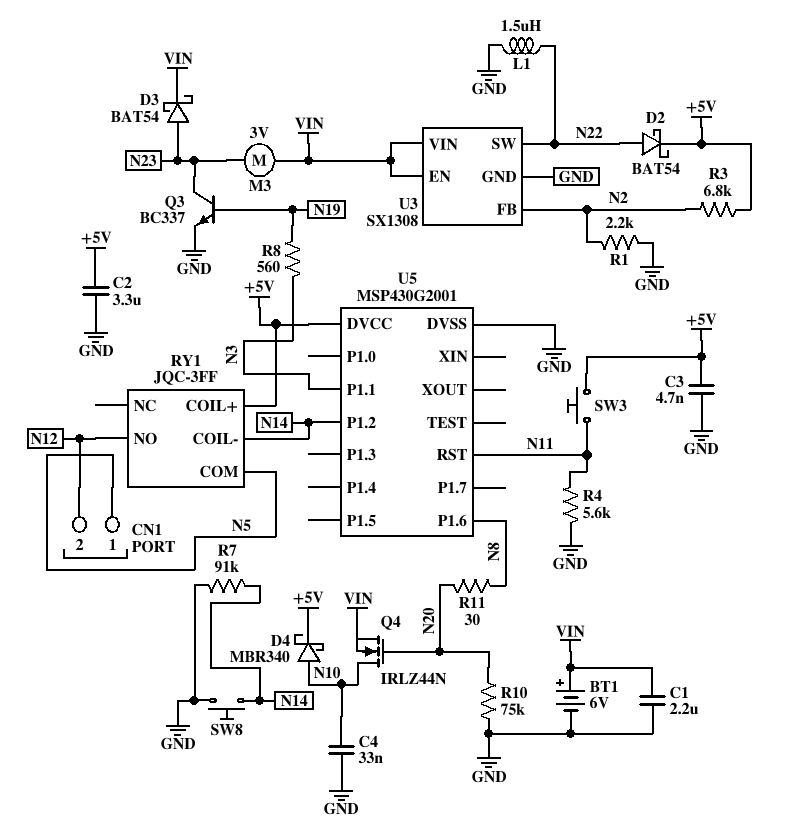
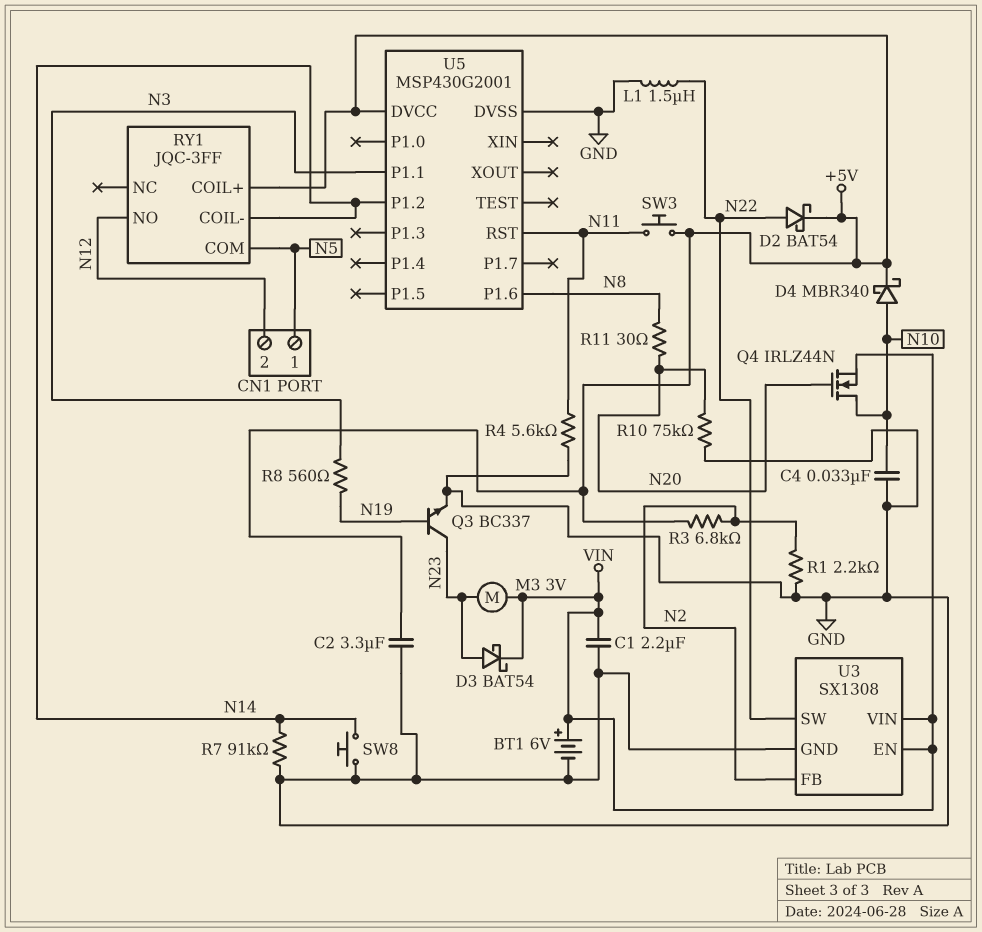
C3: 4.7nF (+5V, GND) -> none

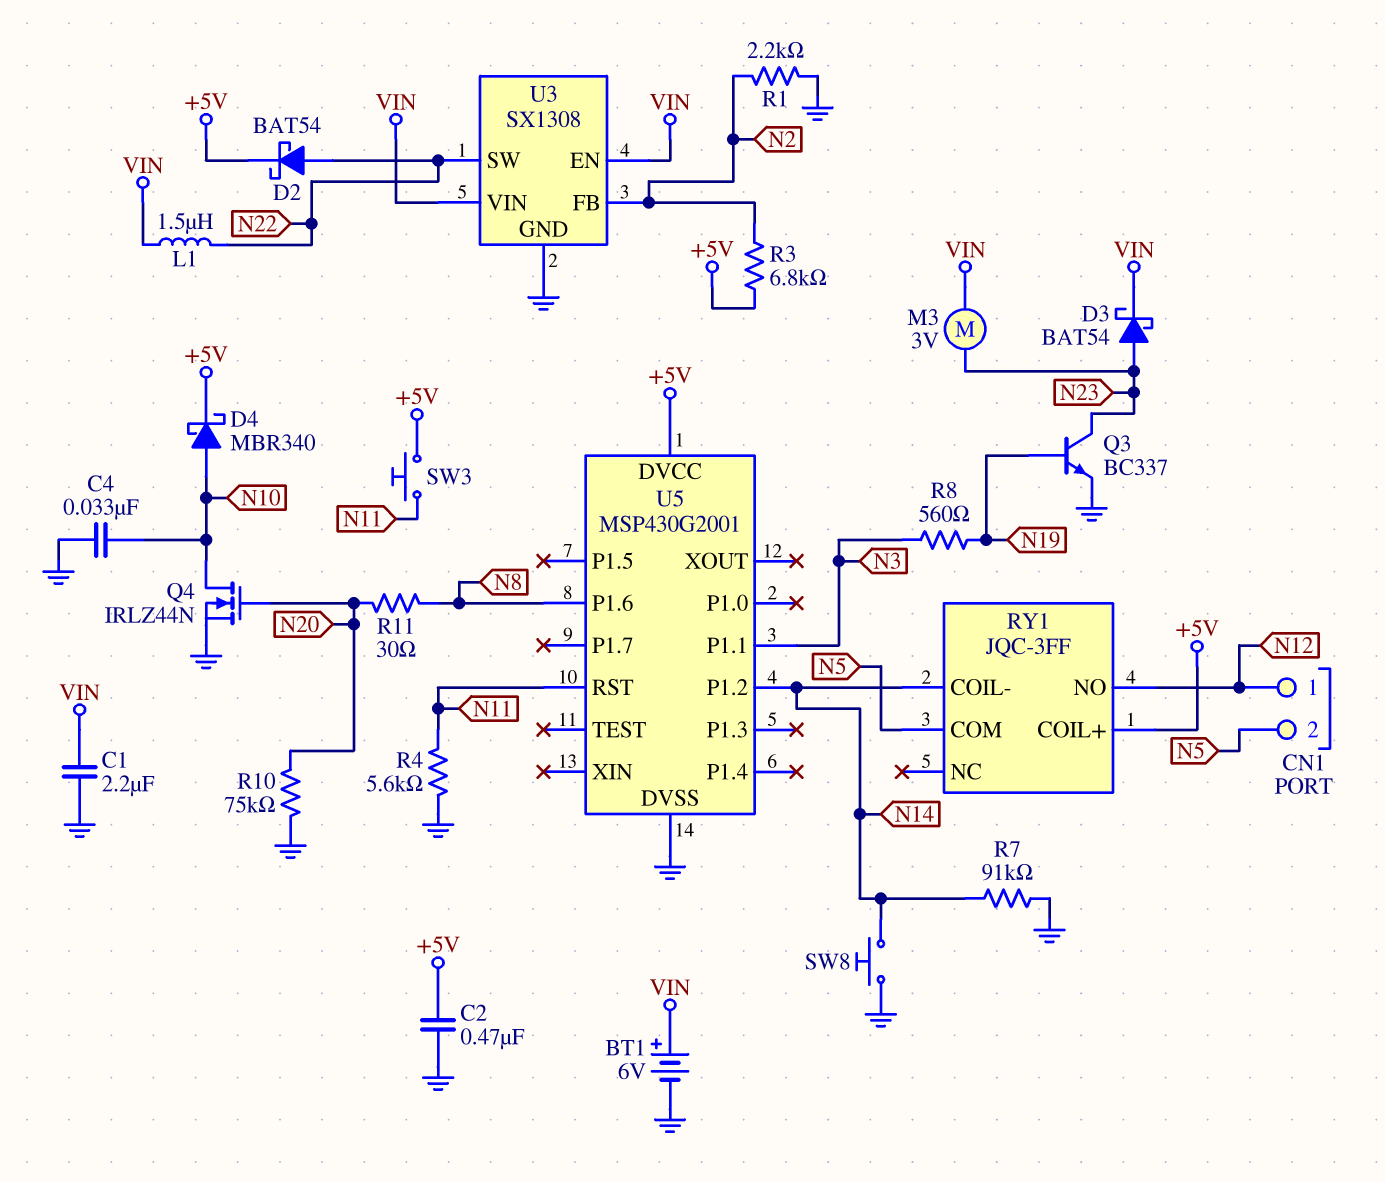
C2: 3.3uF (+5V, GND) -> 470nF (+5V, GND)
CN1 pin 1: N5 -> N12
CN1 pin 2: N12 -> N5
L1: 1.5uH (GND, N22) -> 1.5uH (N22, VIN)
Q4: NMOS IRLZ44N (G N20, D N10, S VIN) -> NMOS IRLZ44N (G N20, D N10, S GND)

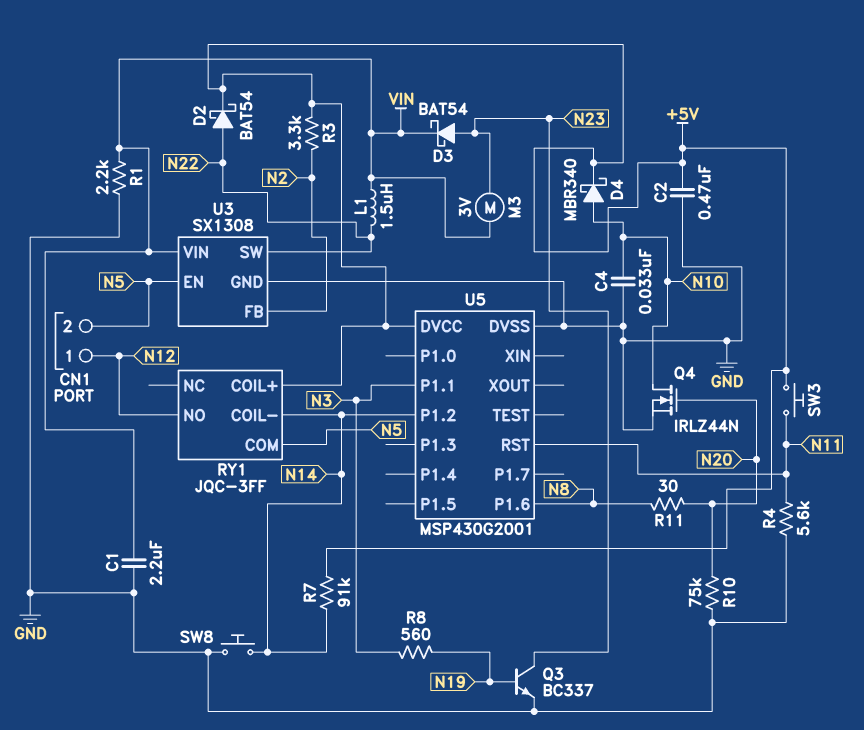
BT1: 6V (plus VIN, minus GND) -> none
R1: 2.2k (GND, N2) -> 2.2k (GND, VIN)
R3: 6.8k (+5V, N2) -> 3.3k (+5V, N2)
R7: 91k (GND, N14) -> 91k (+5V, N14)
U3 pin EN: VIN -> N5

